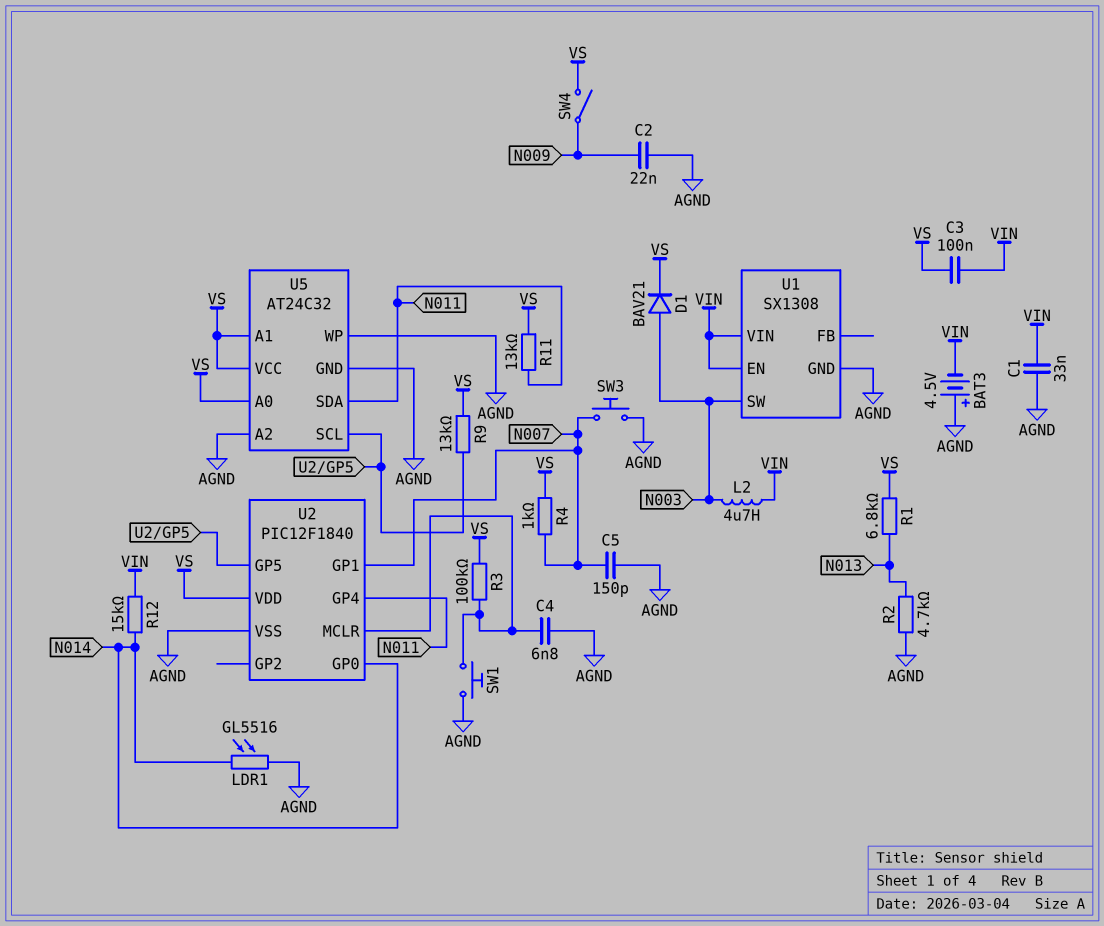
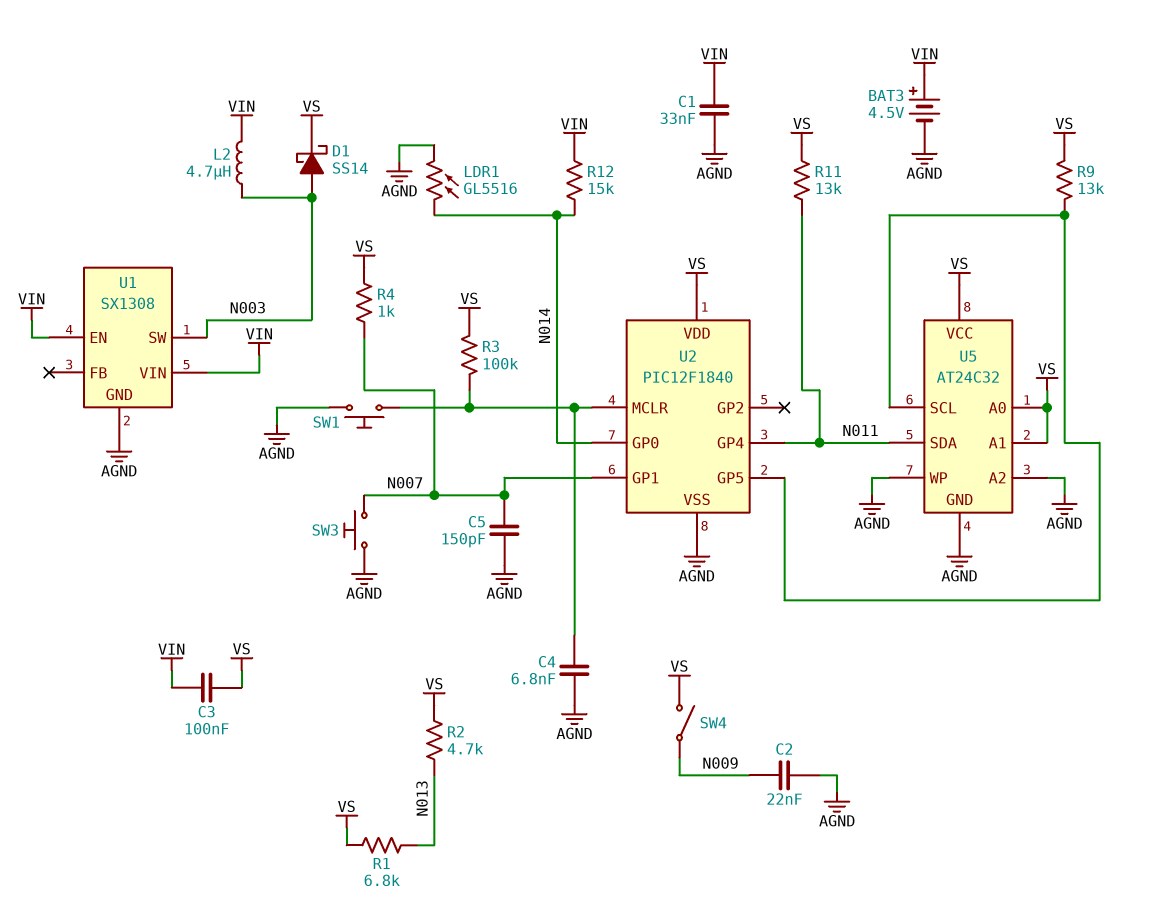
BAT3: 4.5V (plus AGND, minus VIN) -> 4.5V (plus VIN, minus AGND)
D1: diode BAV21 (A N003, K VS) -> schottky SS14 (A N003, K VS)
R2: 4.7k (AGND, N013) -> 4.7k (N013, VS)

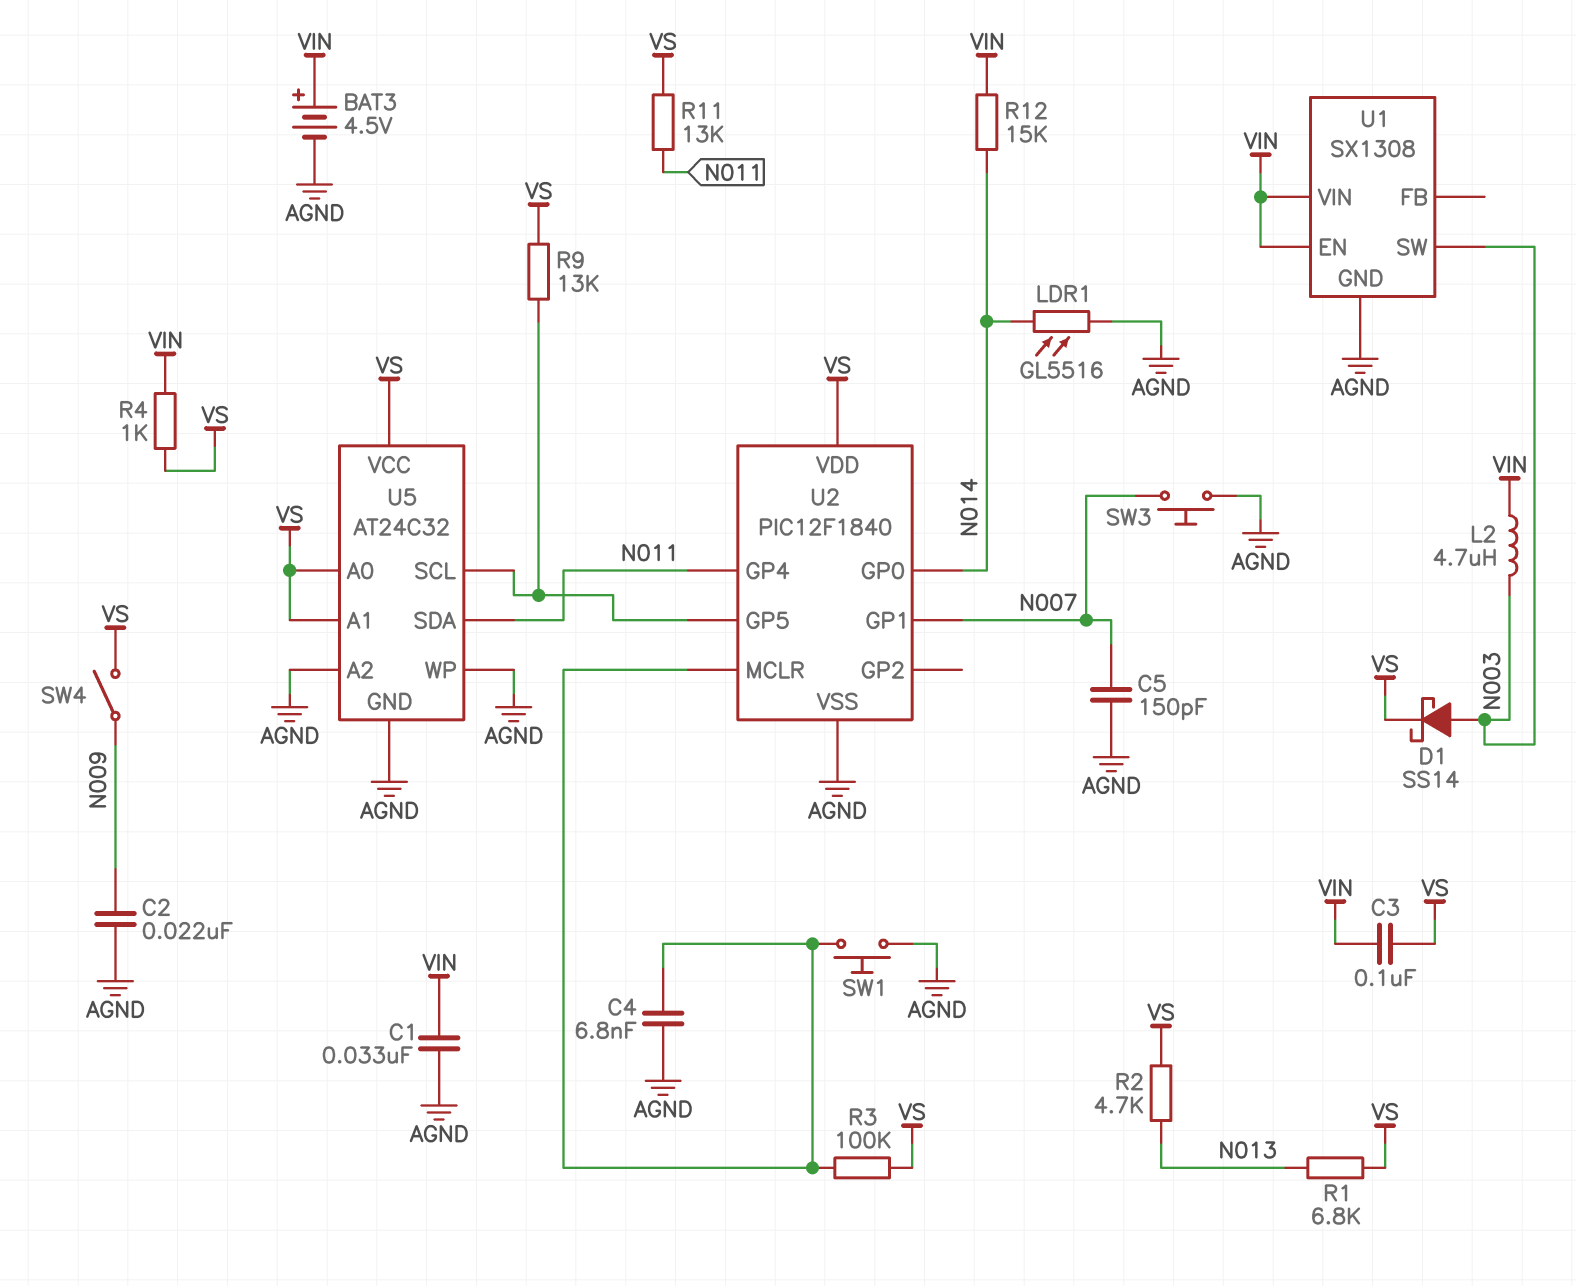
R4: 1k (N007, VS) -> 1k (VIN, VS)

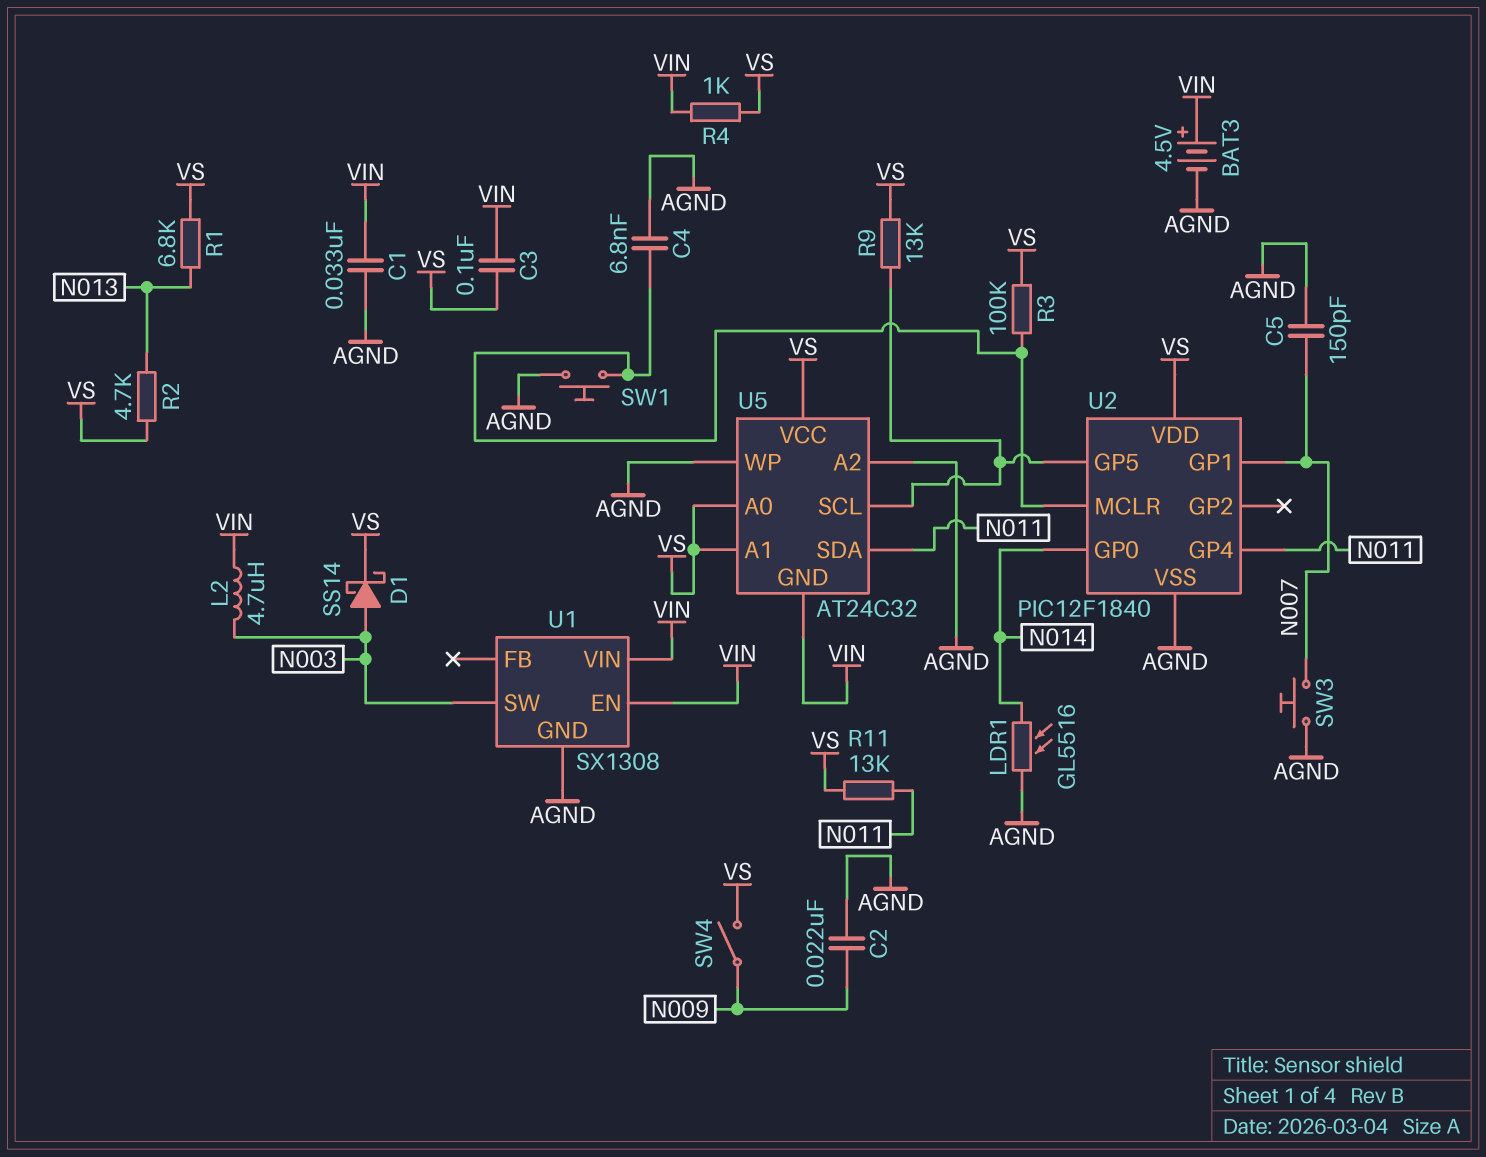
R12: 15k (N014, VIN) -> none
U5 pin GND: AGND -> VIN

